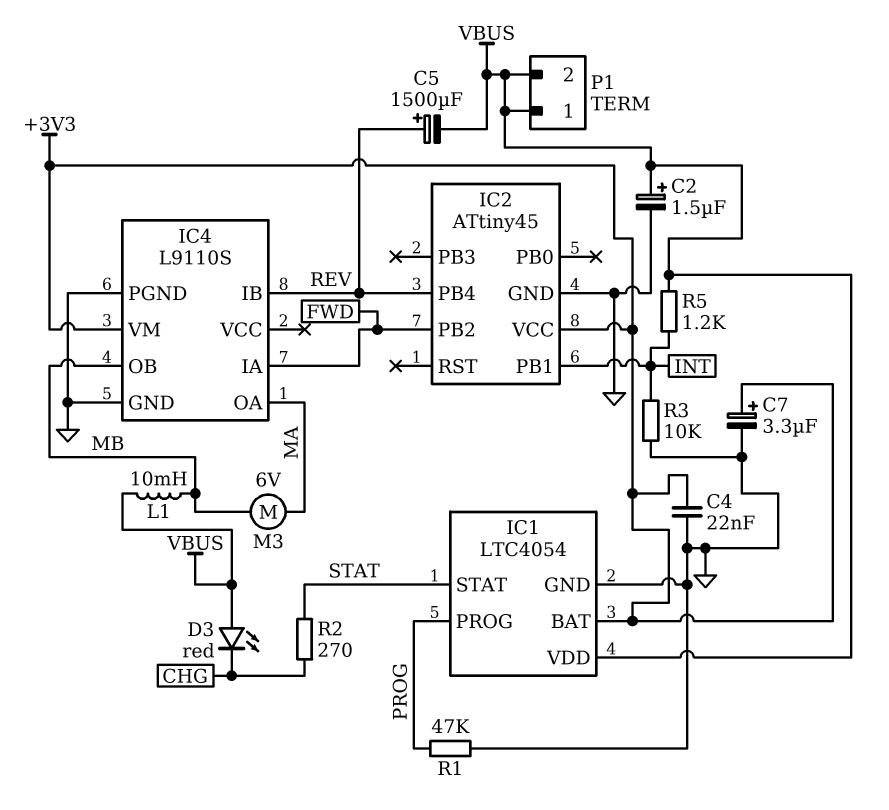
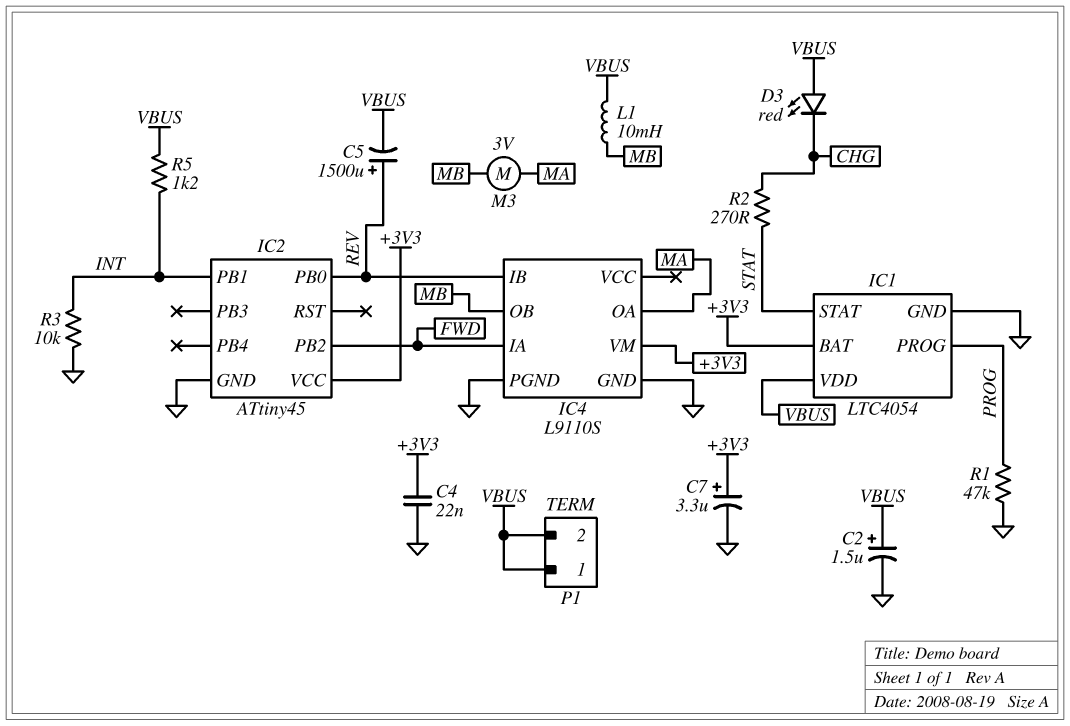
IC2 pin PB0: none -> REV
IC2 pin PB4: REV -> none
M3: motor 6V (MA, MB) -> motor 3V (MA, MB)

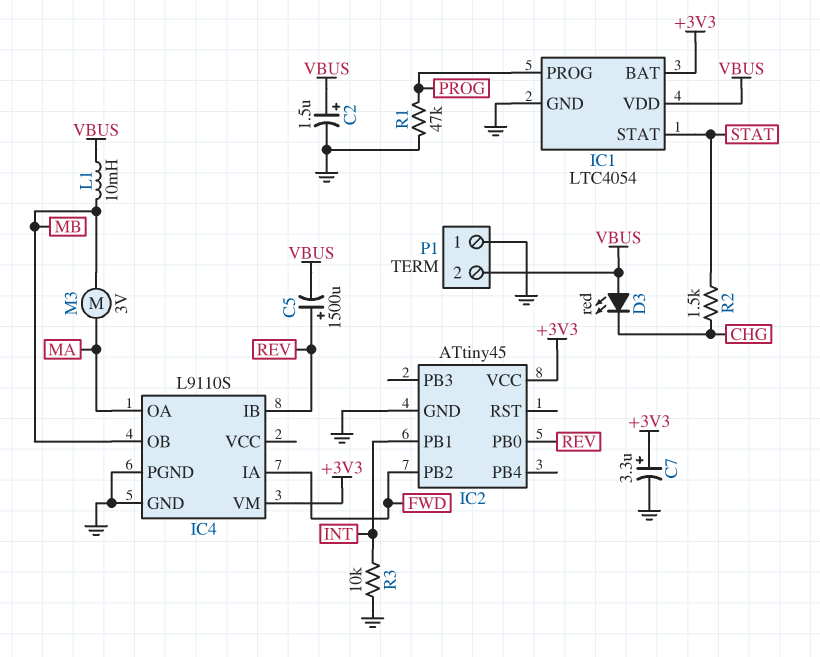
C4: 22nF (+3V3, GND) -> none
P1 pin 1: VBUS -> GND
R2: 270 (CHG, STAT) -> 1.5k (CHG, STAT)
R5: 1.2k (INT, VBUS) -> none

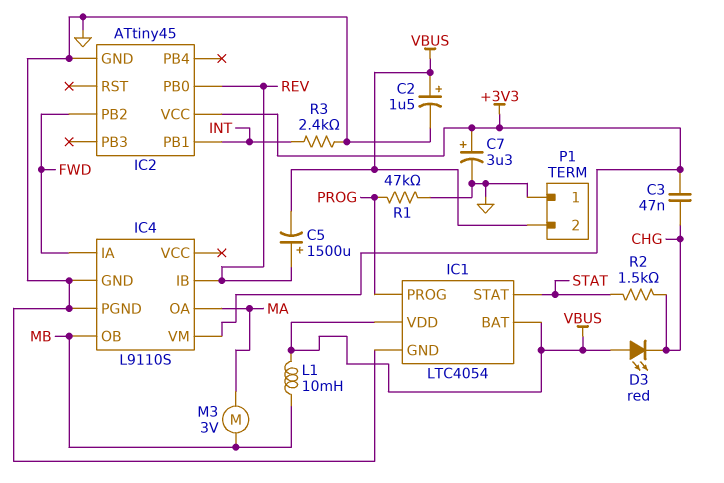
C3: none -> 47nF (+3V3, CHG)
IC1 pin BAT: +3V3 -> VBUS
R3: 10k (GND, INT) -> 2.4k (GND, INT)

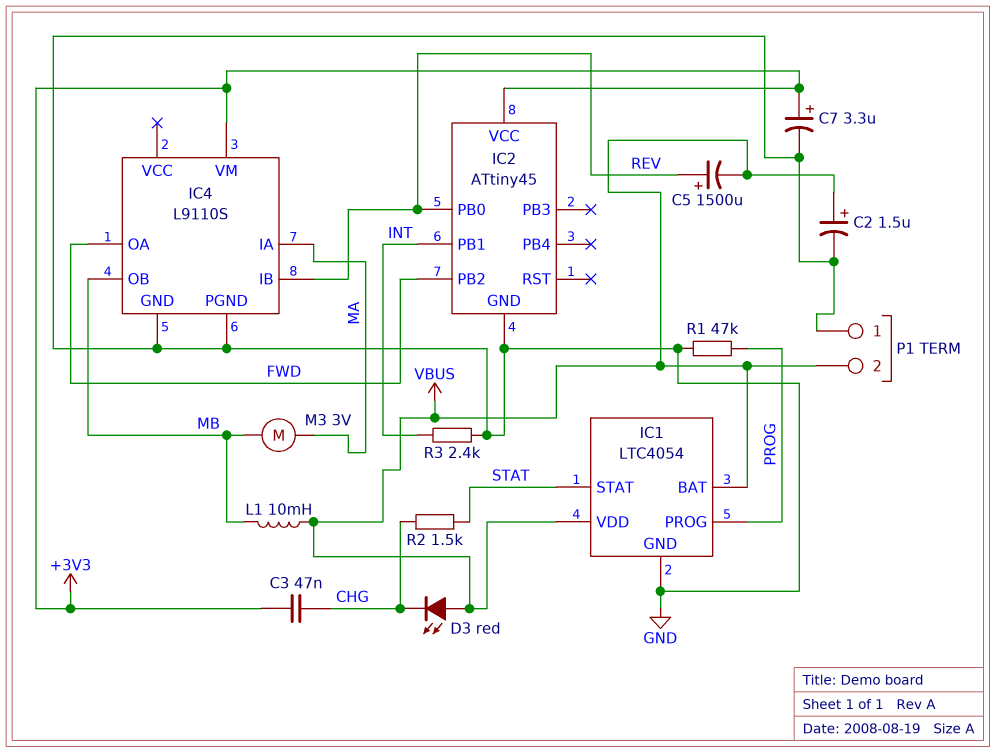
IC4 pin IA: FWD -> MA
IC4 pin OA: MA -> FWD

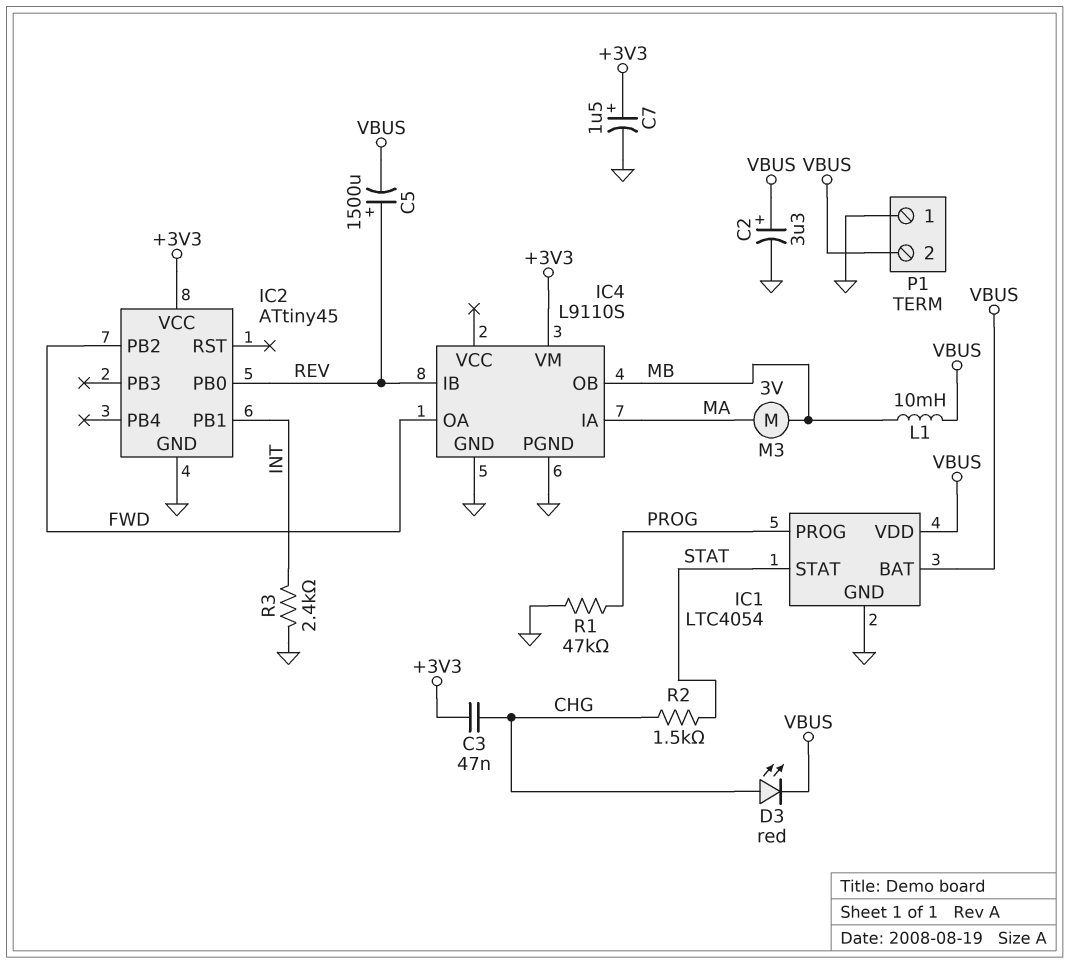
C2: 1.5uF (plus VBUS, minus GND) -> 3.3uF (plus VBUS, minus GND)
C7: 3.3uF (plus +3V3, minus GND) -> 1.5uF (plus +3V3, minus GND)
D3: LED red (A VBUS, K CHG) -> LED red (A CHG, K VBUS)

